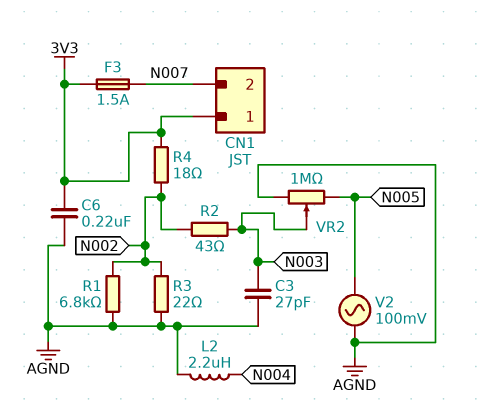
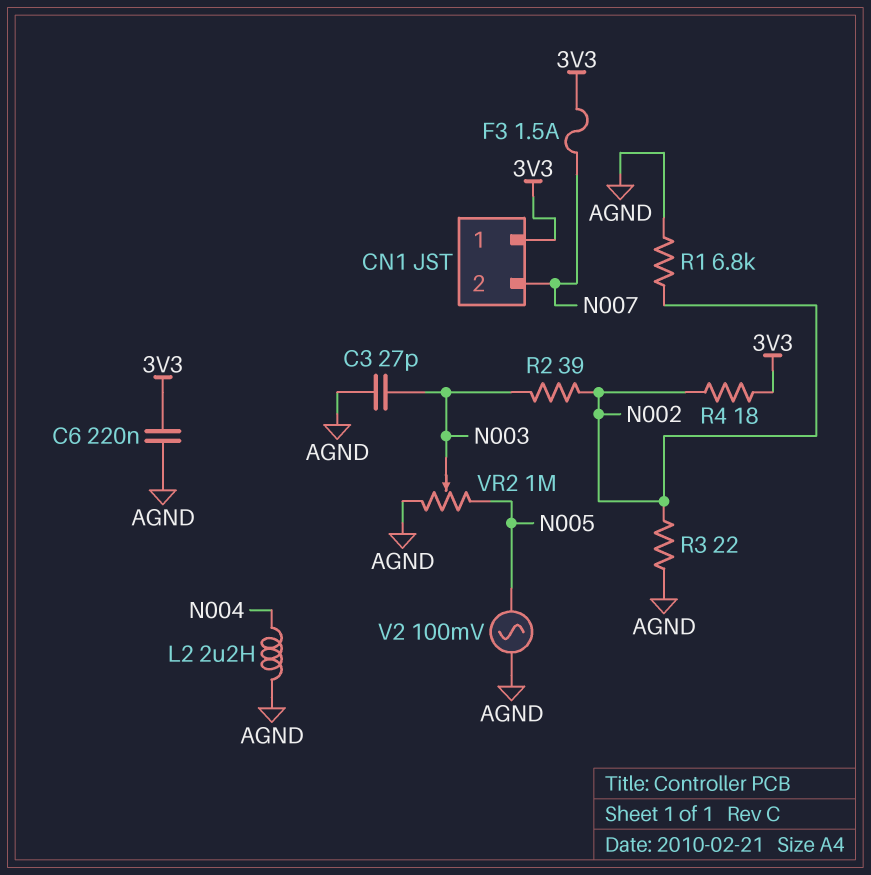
R2: 43 (N002, N003) -> 39 (N002, N003)

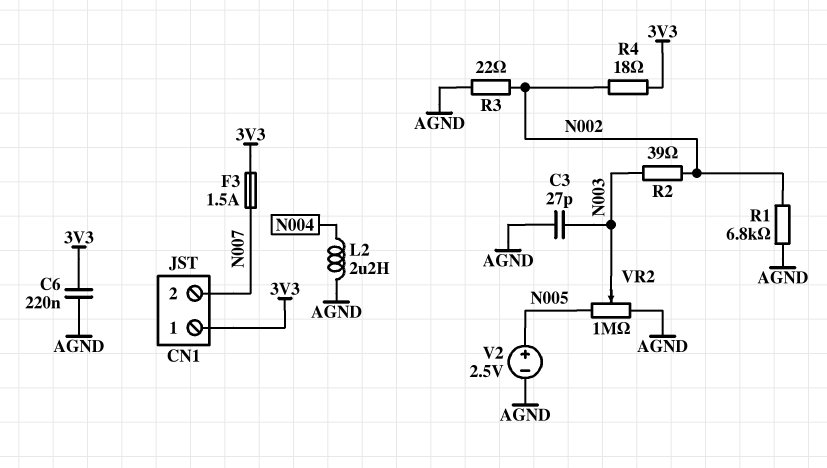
V2: AC 100mV (AGND, N005) -> 2.5V (plus N005, minus AGND)

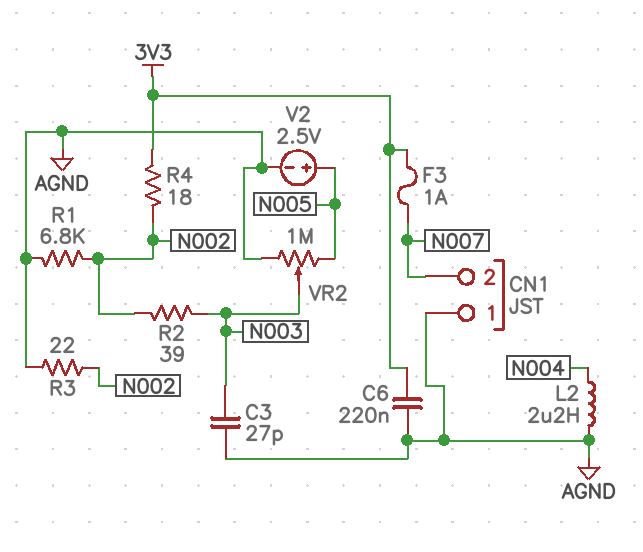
CN1 pin 1: 3V3 -> AGND
F3: 1.5A (3V3, N007) -> 1A (3V3, N007)

